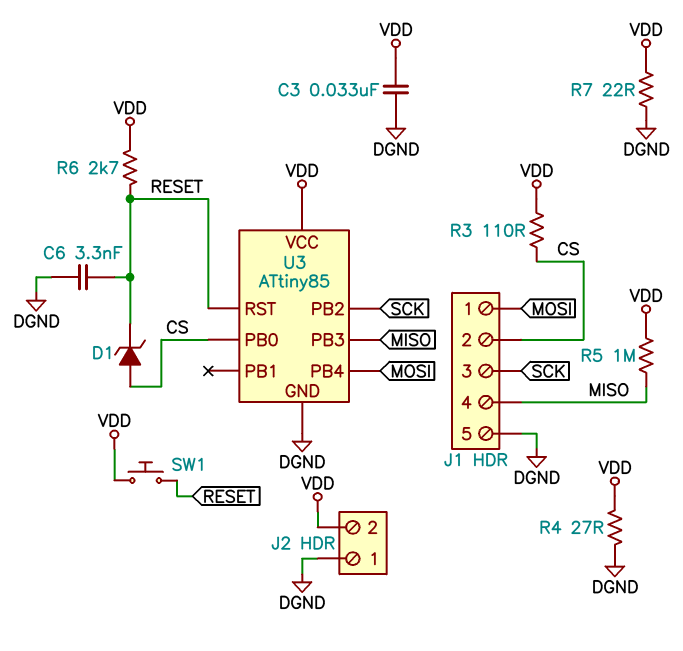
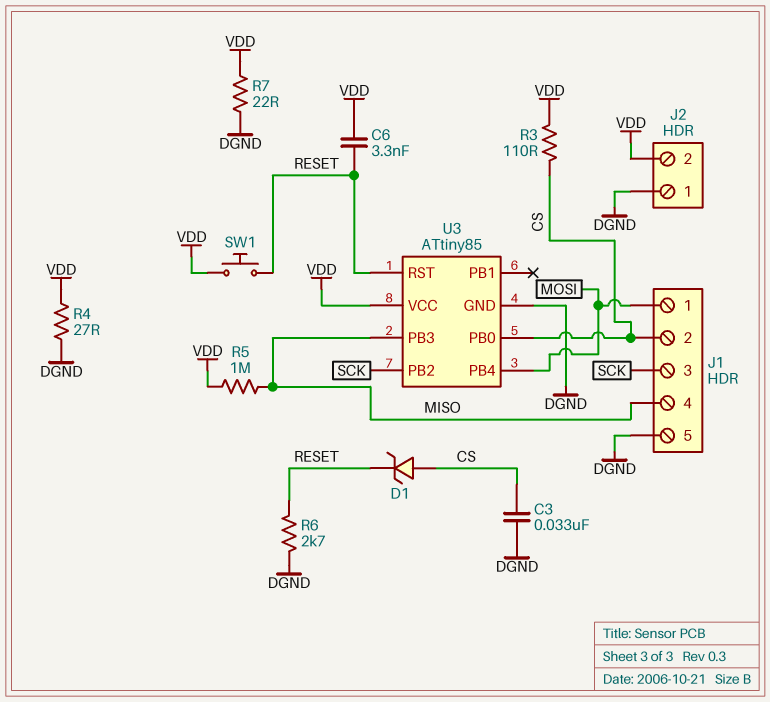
C3: 33nF (DGND, VDD) -> 33nF (CS, DGND)
C6: 3.3nF (DGND, RESET) -> 3.3nF (RESET, VDD)
R6: 2.7k (RESET, VDD) -> 2.7k (DGND, RESET)

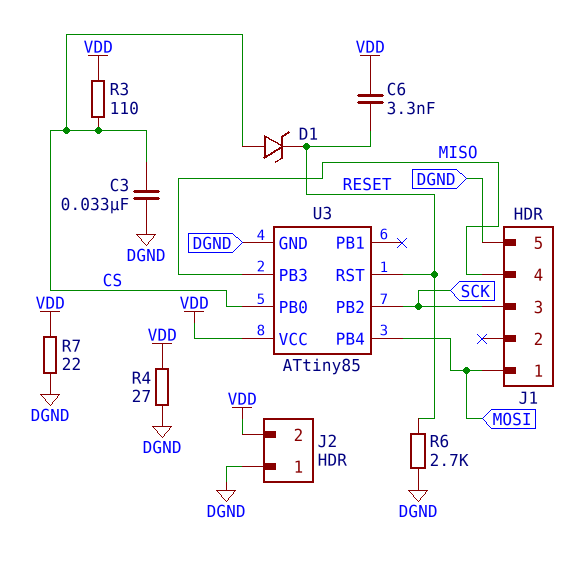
J1 pin 2: CS -> none
R5: 1M (MISO, VDD) -> none
SW1: button (RESET, VDD) -> none

